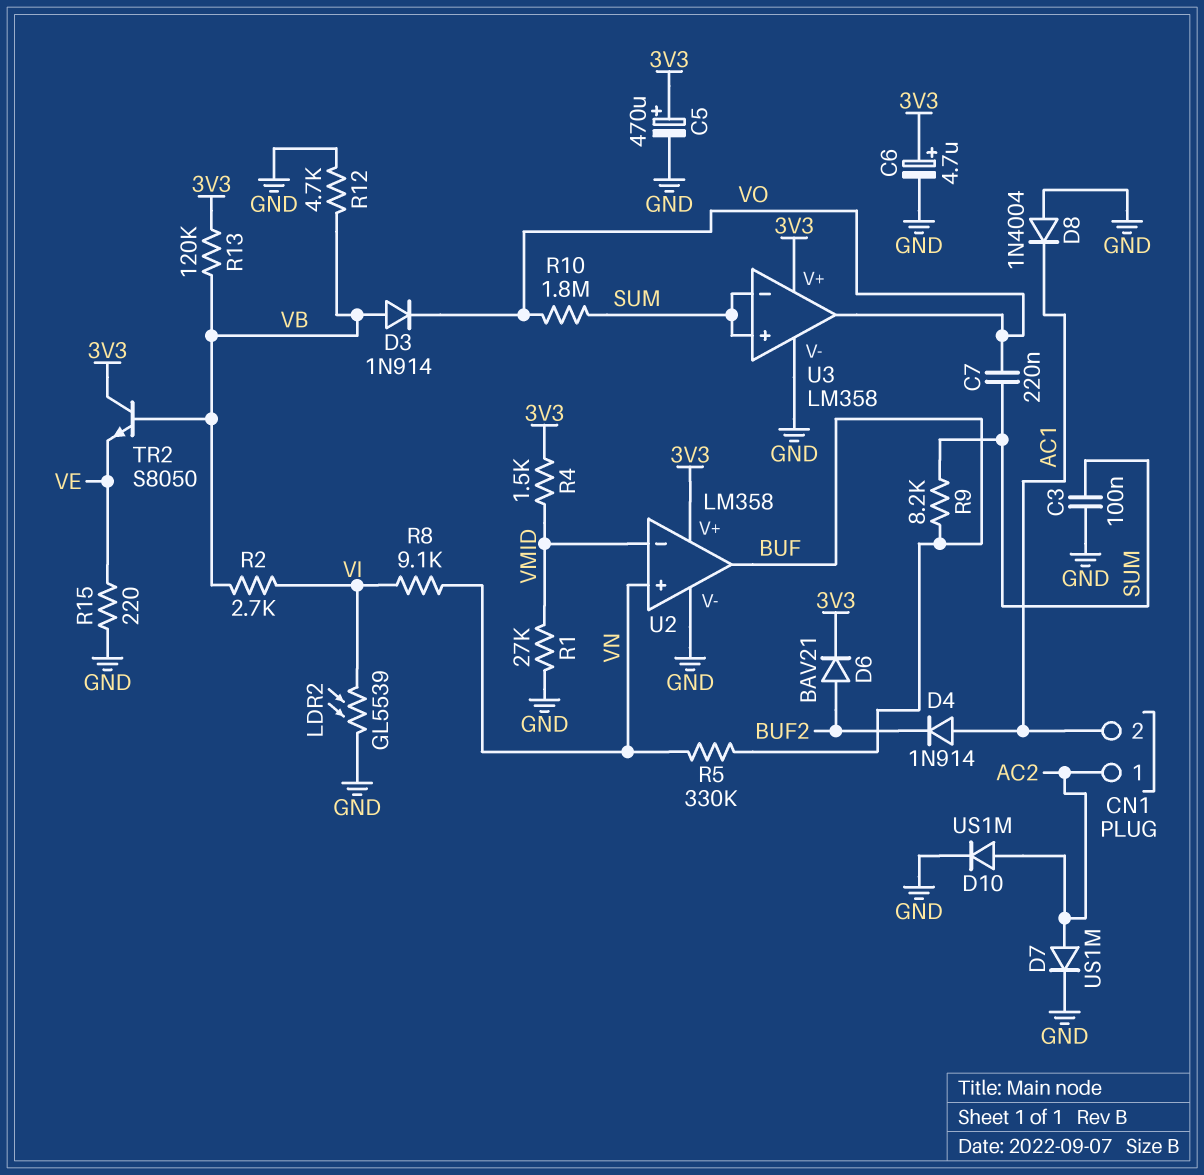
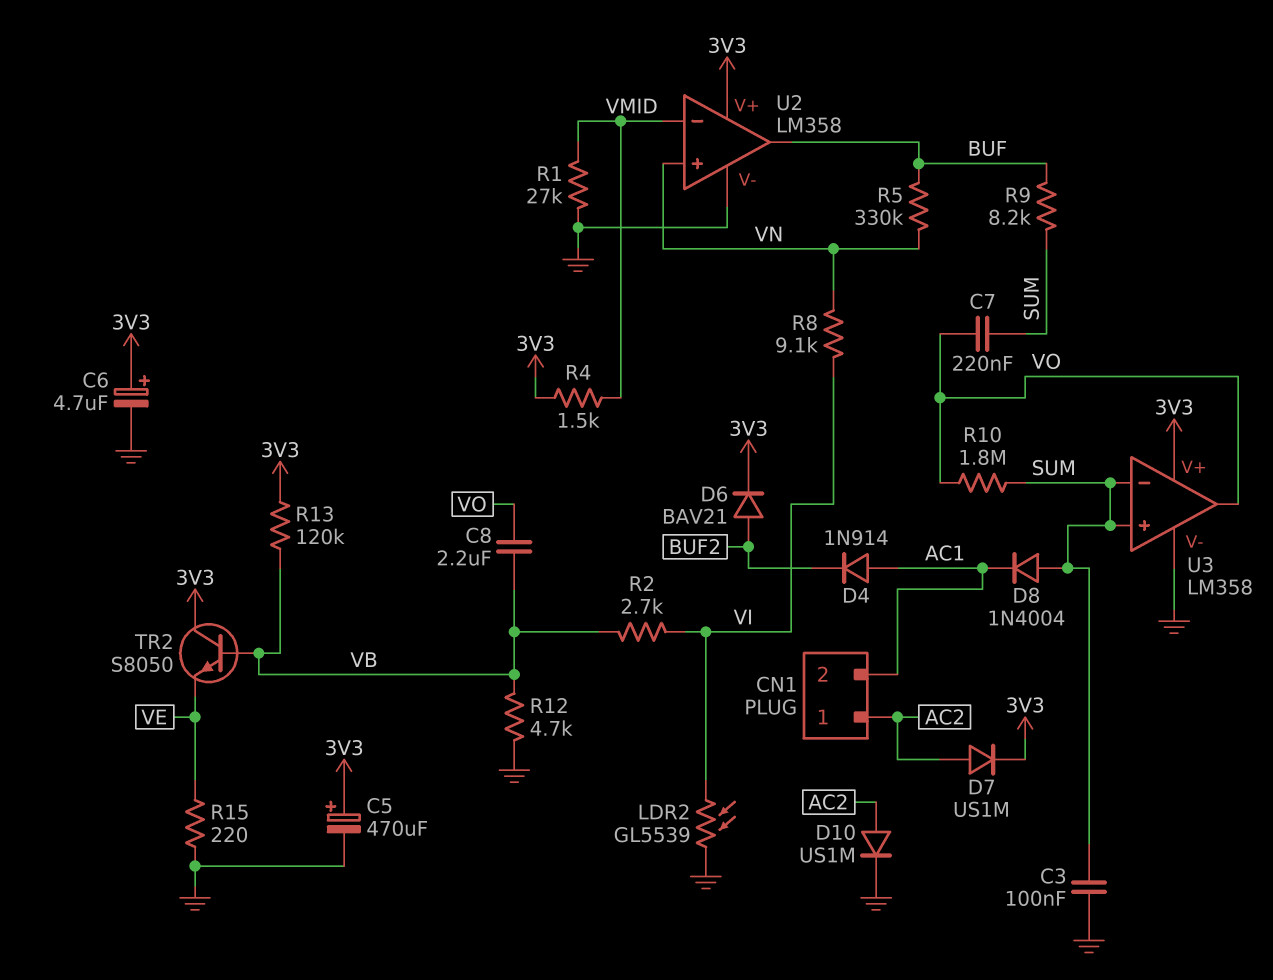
C8: none -> 2.2uF (VB, VO)
D3: diode 1N914 (A VB, K VO) -> none
D7: diode US1M (A AC2, K GND) -> diode US1M (A AC2, K 3V3)
D8: diode 1N4004 (A GND, K AC1) -> diode 1N4004 (A SUM, K AC1)

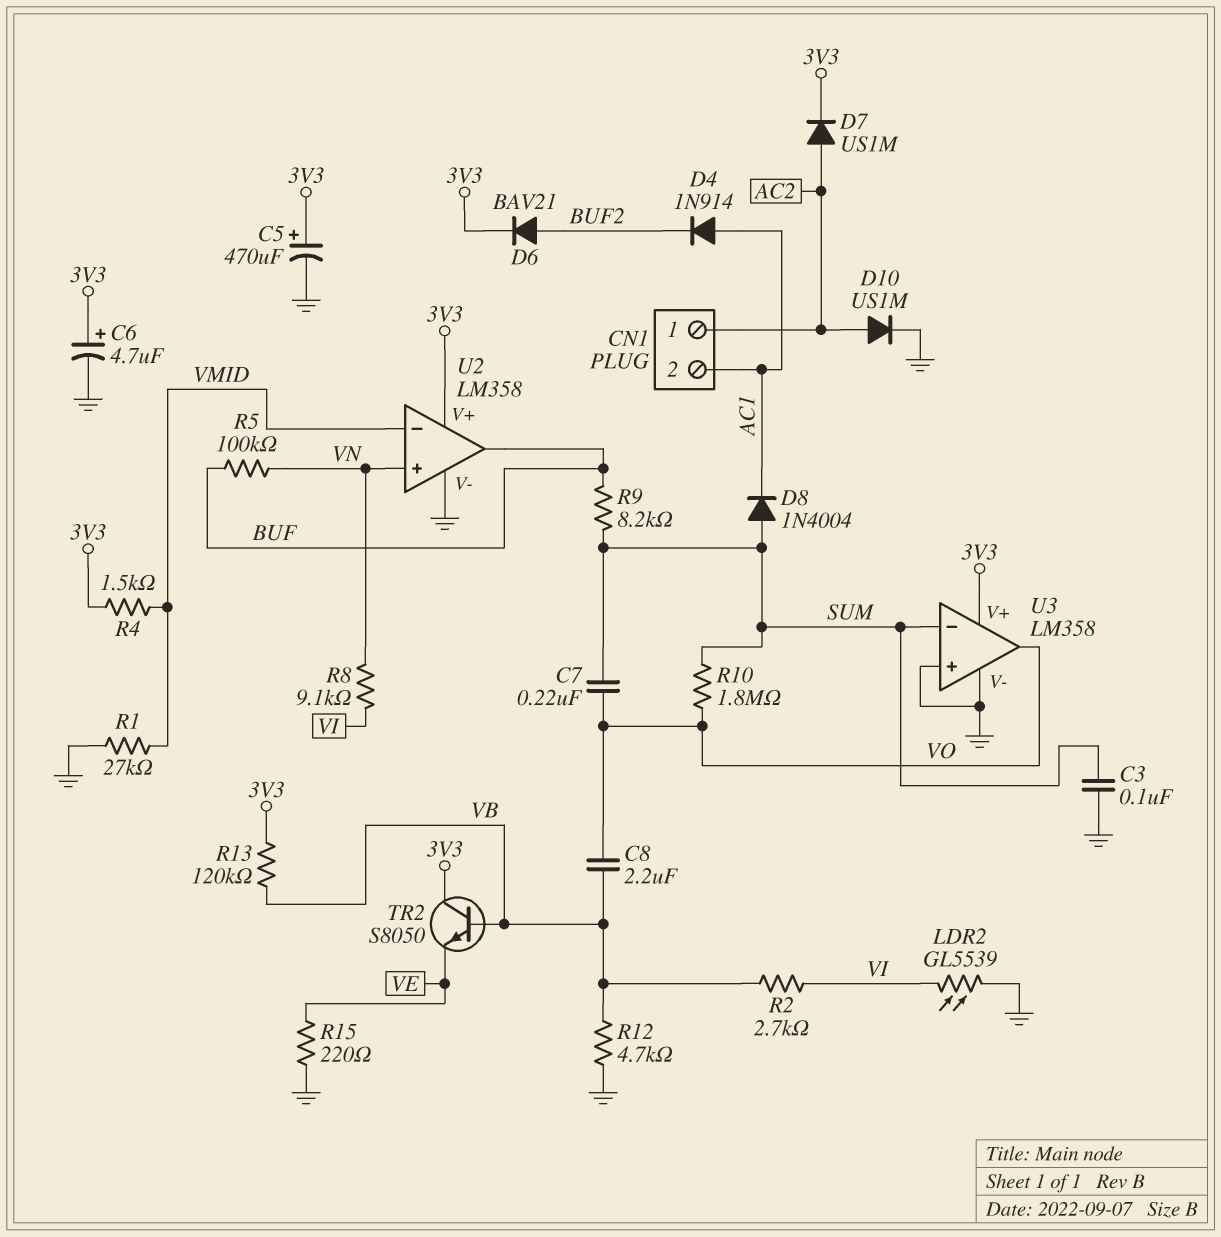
R5: 330k (BUF, VN) -> 100k (BUF, VN)
U3 pin in+: SUM -> GND

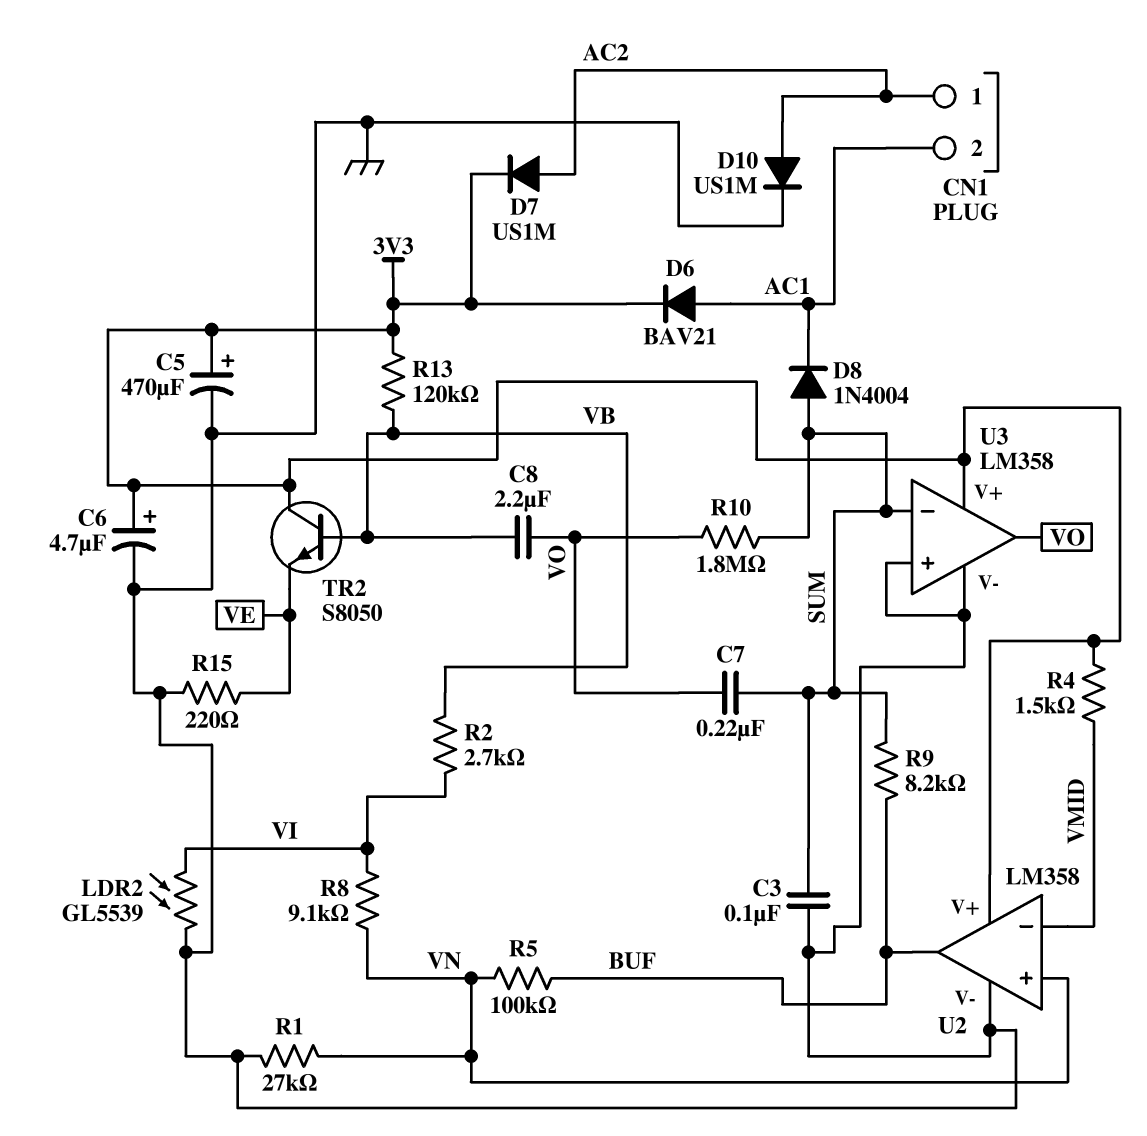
D4: diode 1N914 (A AC1, K BUF2) -> none
D6: diode BAV21 (A BUF2, K 3V3) -> diode BAV21 (A AC1, K 3V3)
R1: 27k (GND, VMID) -> 27k (GND, VN)
R12: 4.7k (GND, VB) -> none

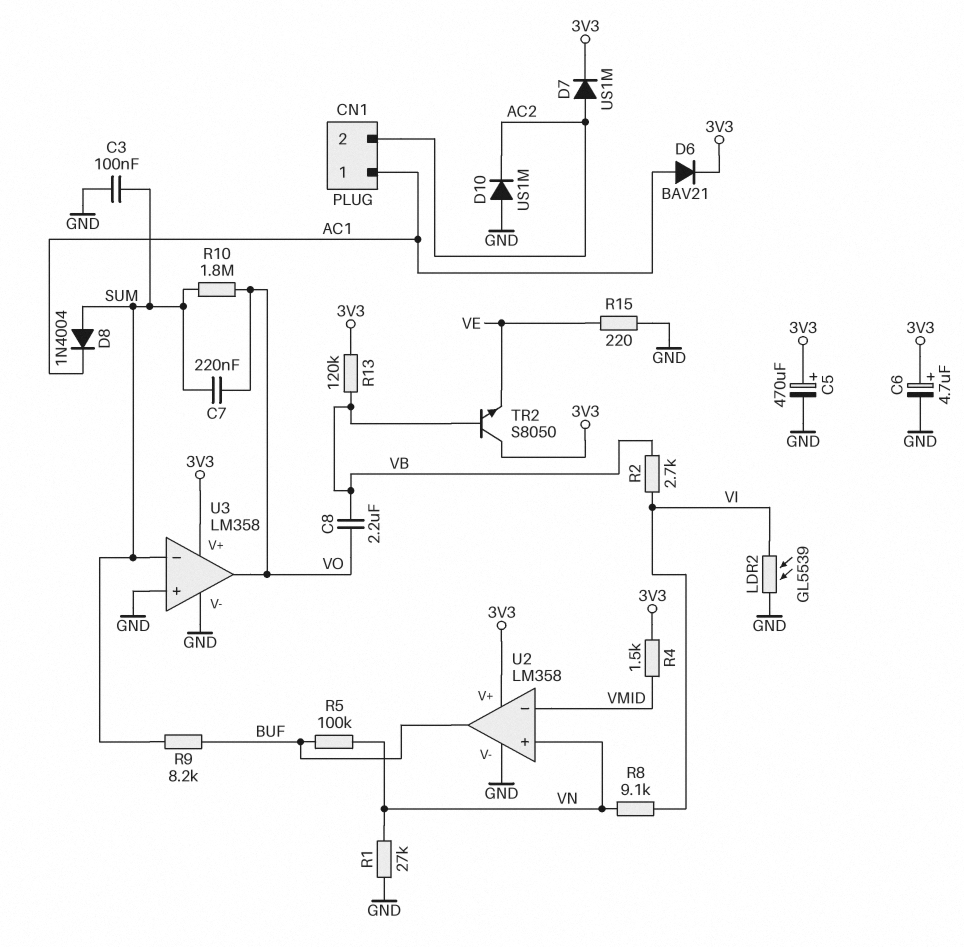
CN1 pin 1: AC2 -> AC1
CN1 pin 2: AC1 -> AC2
D10: diode US1M (A AC2, K GND) -> diode US1M (A GND, K AC2)

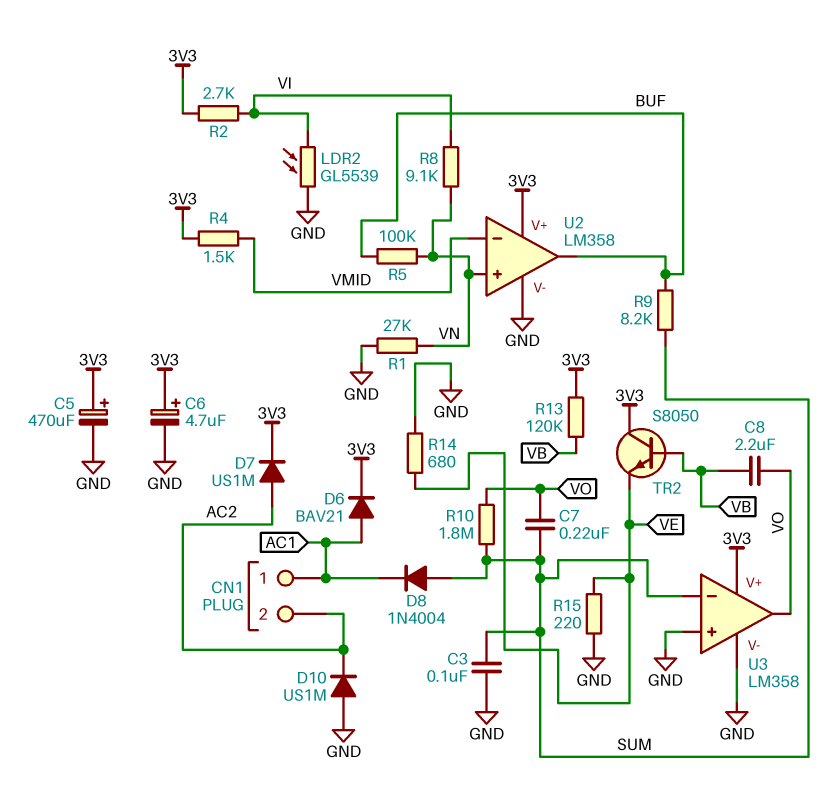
R2: 2.7k (VB, VI) -> 2.7k (3V3, VI)
R14: none -> 680 (GND, VE)

